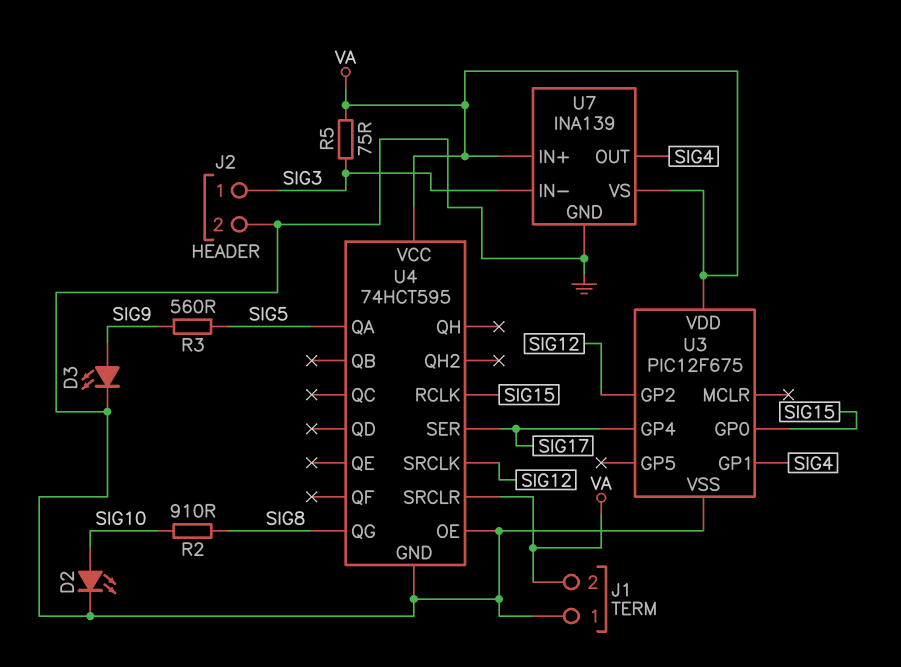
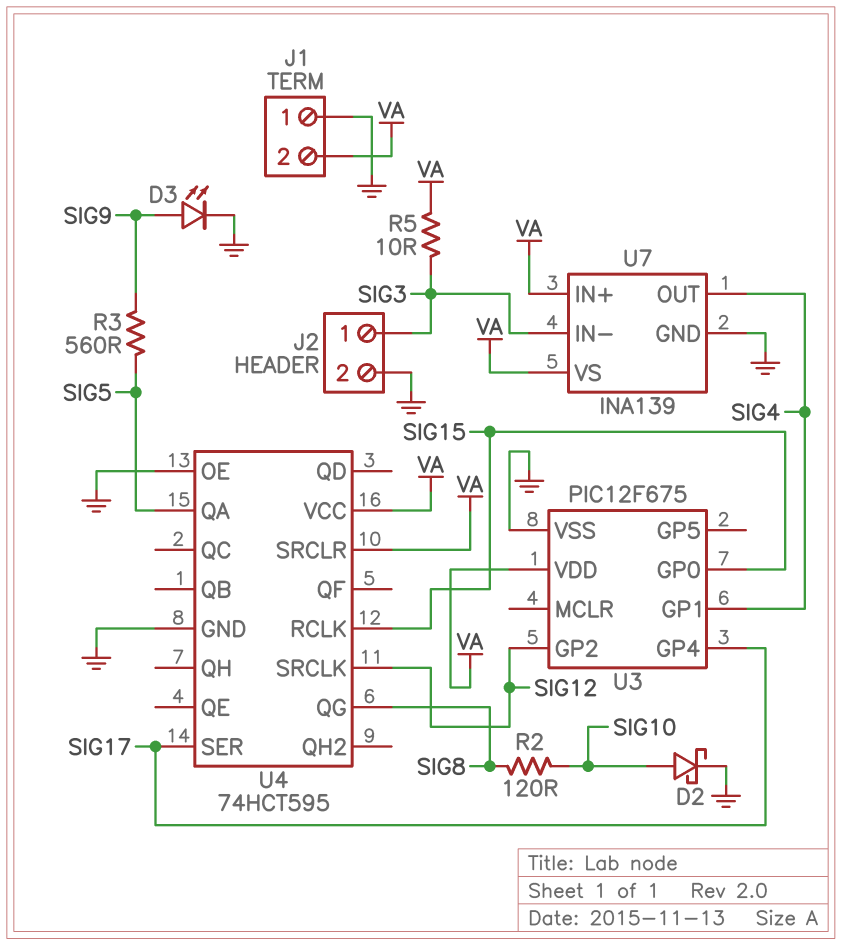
D2: LED (A SIG10, K GND) -> schottky (A SIG10, K GND)
R2: 910 (SIG8, SIG10) -> 120 (SIG8, SIG10)
R5: 75 (SIG3, VA) -> 10 (SIG3, VA)

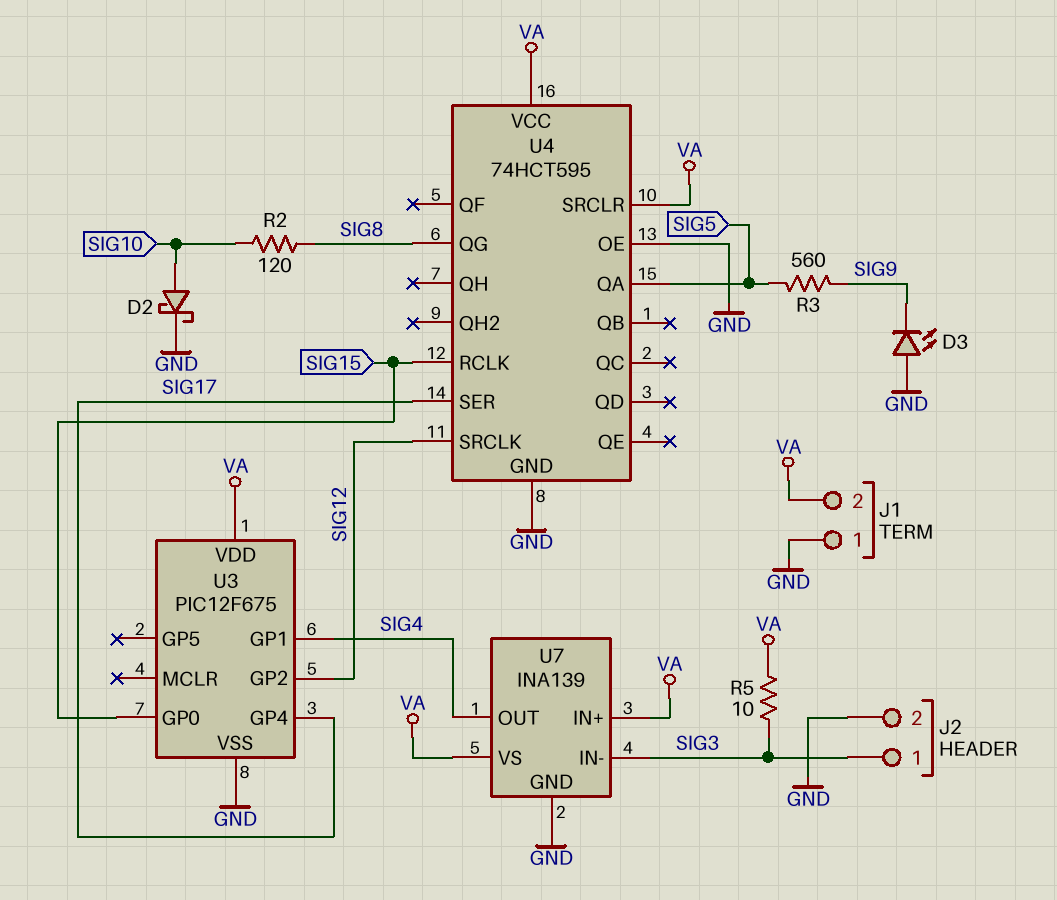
D3: LED (A SIG9, K GND) -> LED (A GND, K SIG9)

